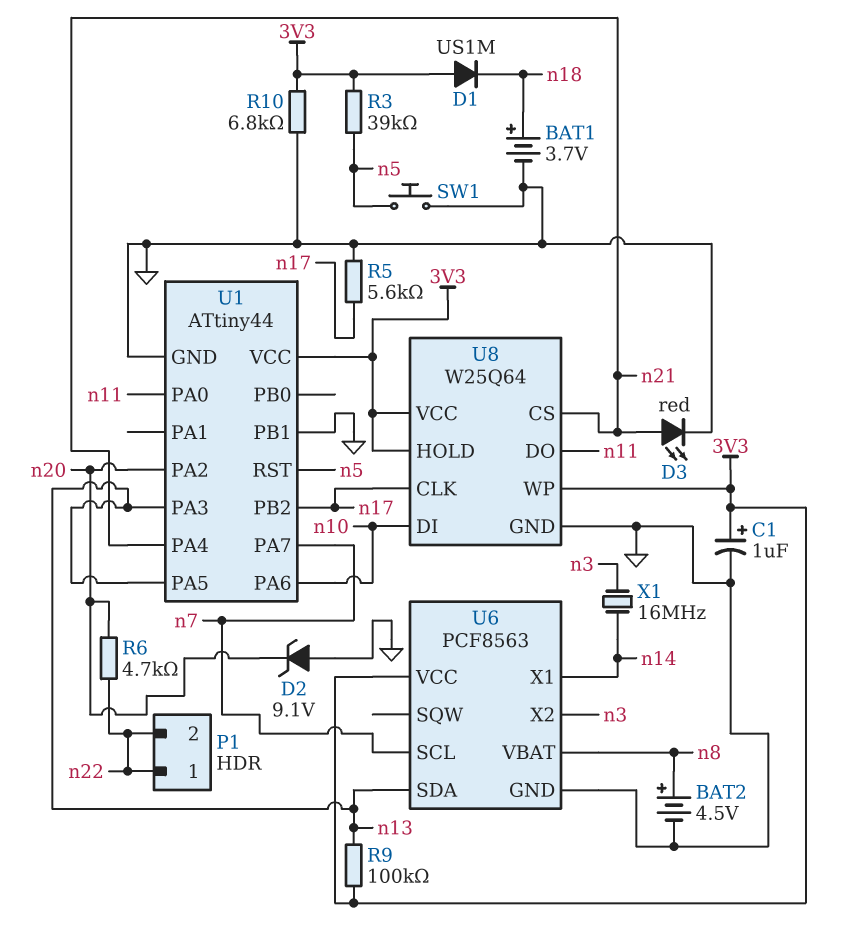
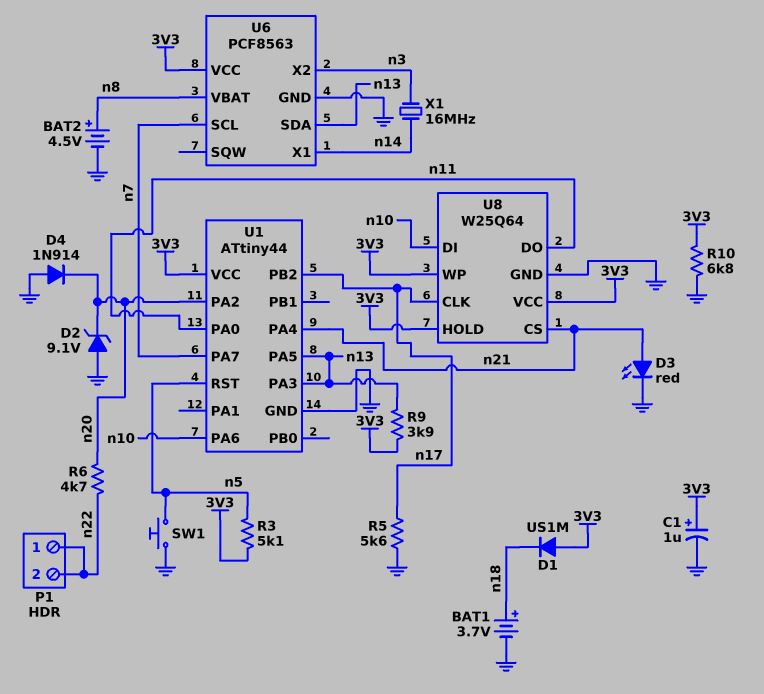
D4: none -> diode 1N914 (A GND, K n20)
R3: 39k (3V3, n5) -> 5.1k (3V3, n5)
R9: 100k (3V3, n13) -> 3.9k (3V3, n13)
U1 pin PB1: GND -> none

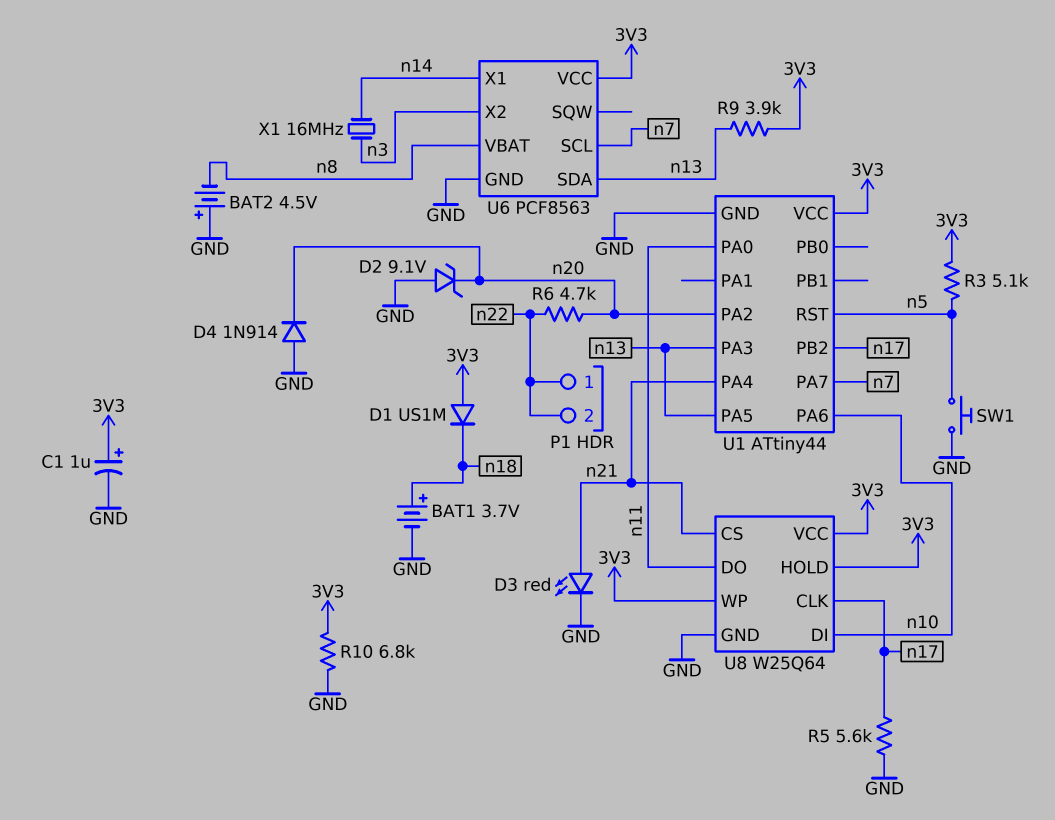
BAT2: 4.5V (plus n8, minus GND) -> 4.5V (plus GND, minus n8)

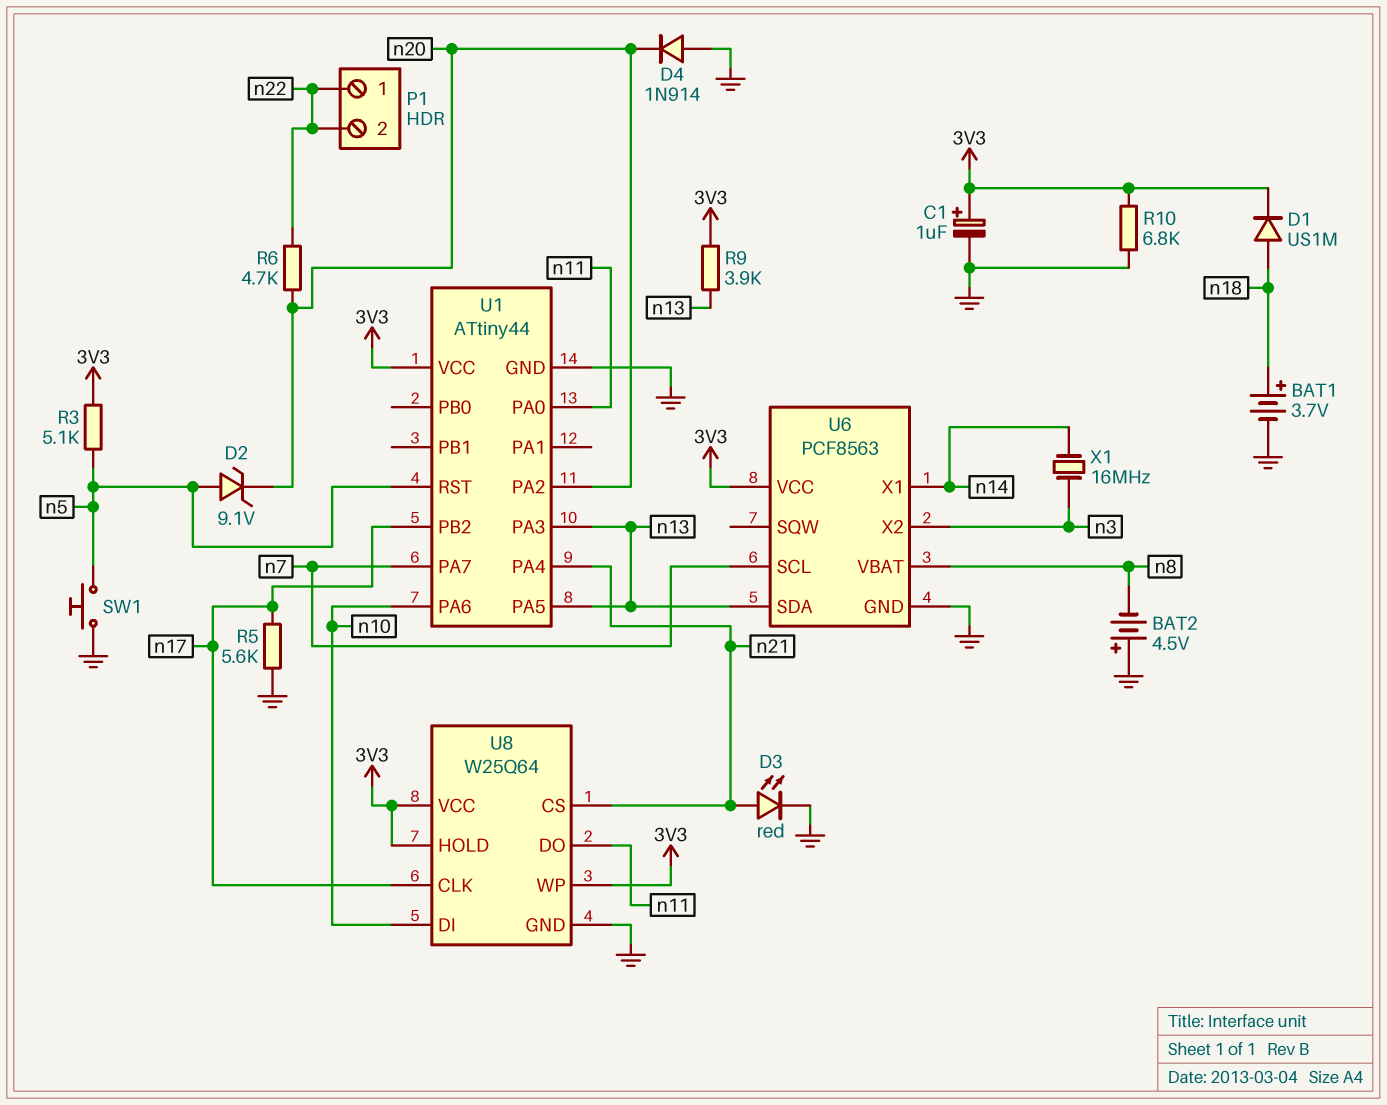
D1: diode US1M (A 3V3, K n18) -> diode US1M (A n18, K 3V3)
D2: zener 9.1V (A GND, K n20) -> zener 9.1V (A n5, K n20)

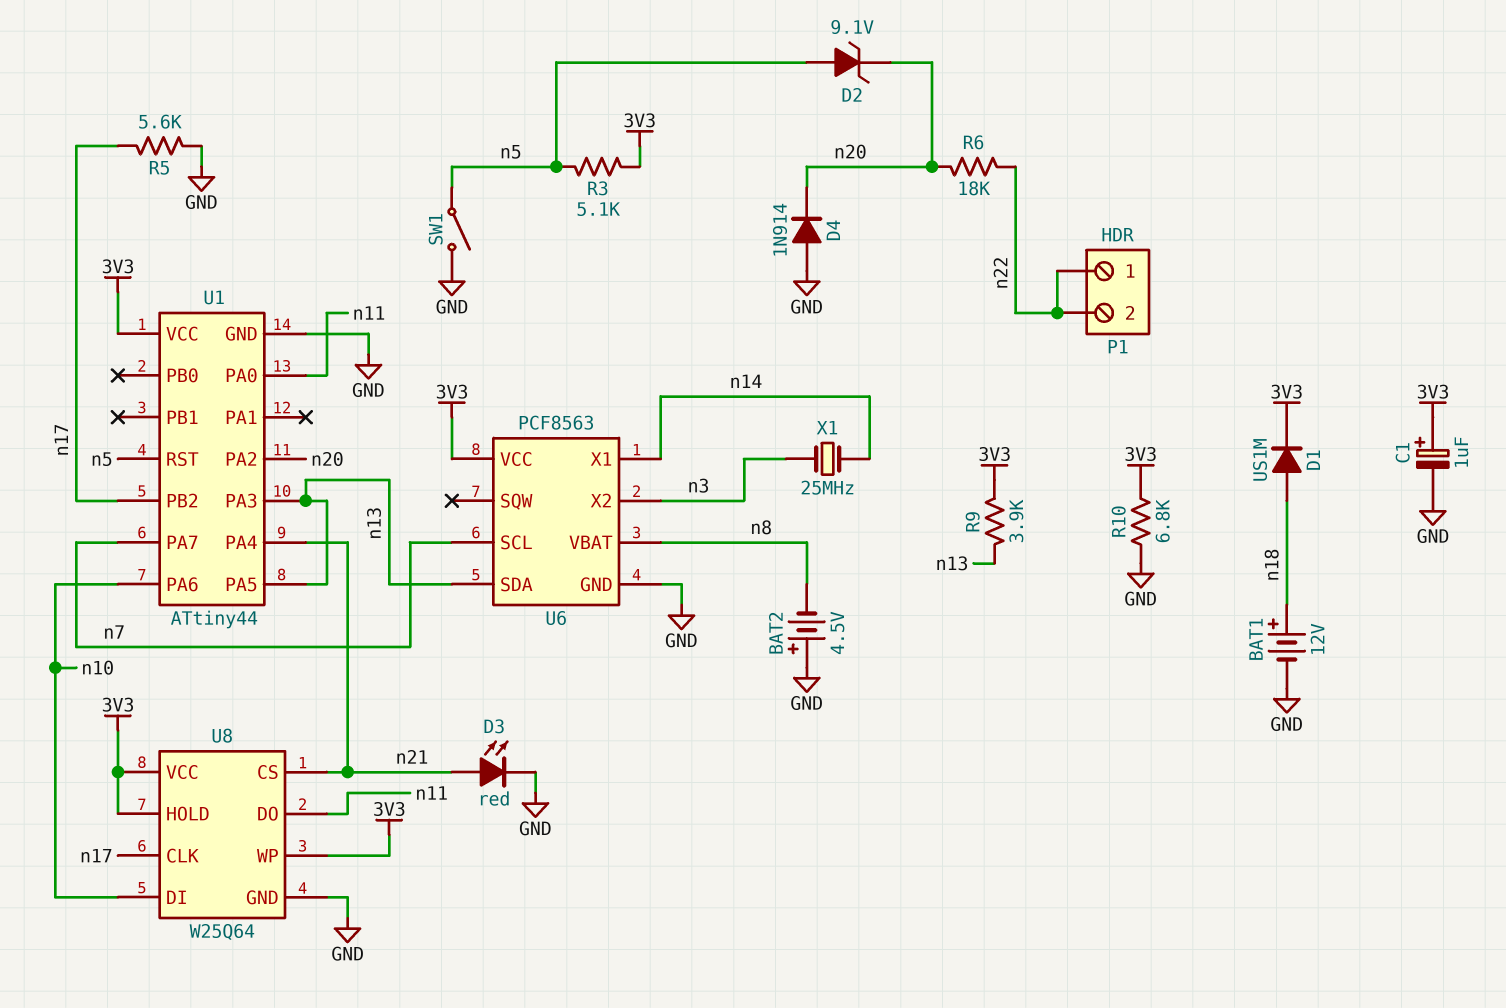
BAT1: 3.7V (plus n18, minus GND) -> 12V (plus n18, minus GND)
R6: 4.7k (n20, n22) -> 18k (n20, n22)
SW1: button (GND, n5) -> switch (GND, n5)
X1: 16MHz (n3, n14) -> 25MHz (n3, n14)

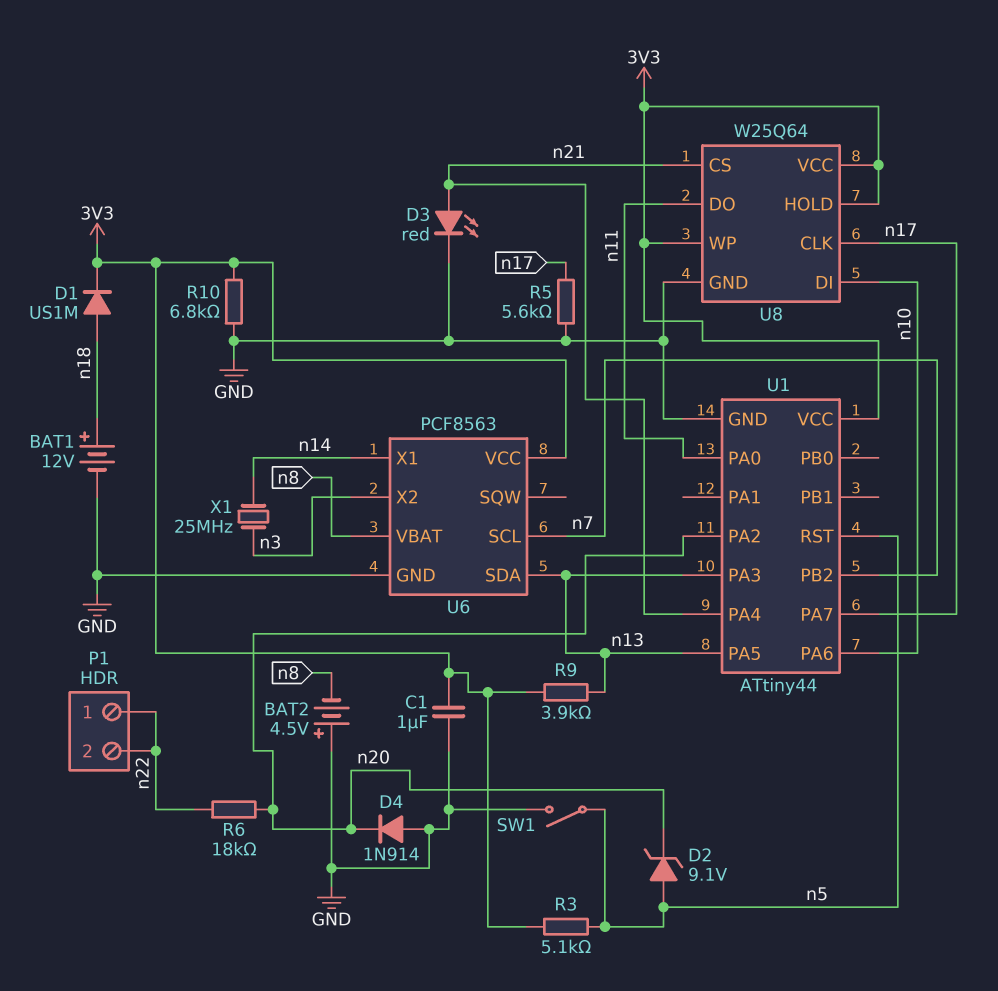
C1: 1uF (plus 3V3, minus GND) -> 1uF (3V3, GND)
U1 pin PA7: n7 -> n17
U1 pin PB2: n17 -> n7

